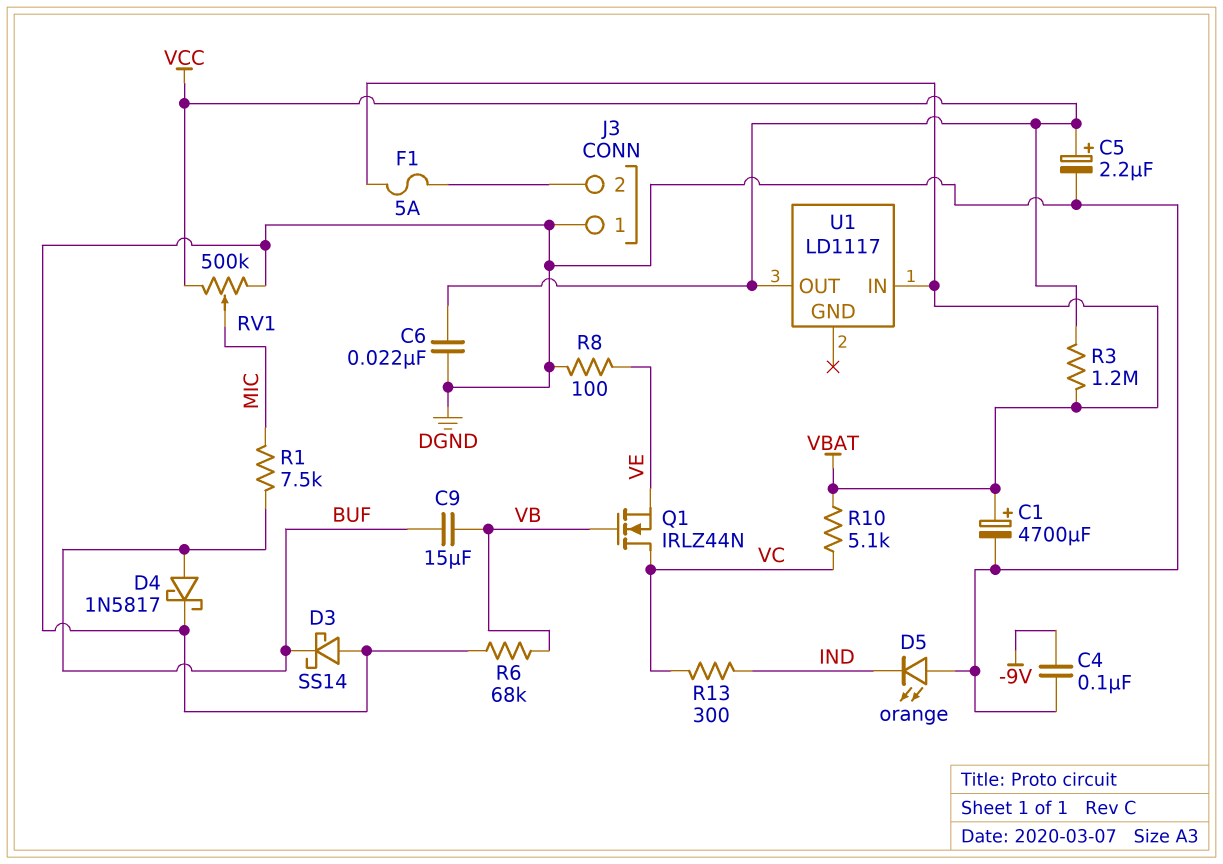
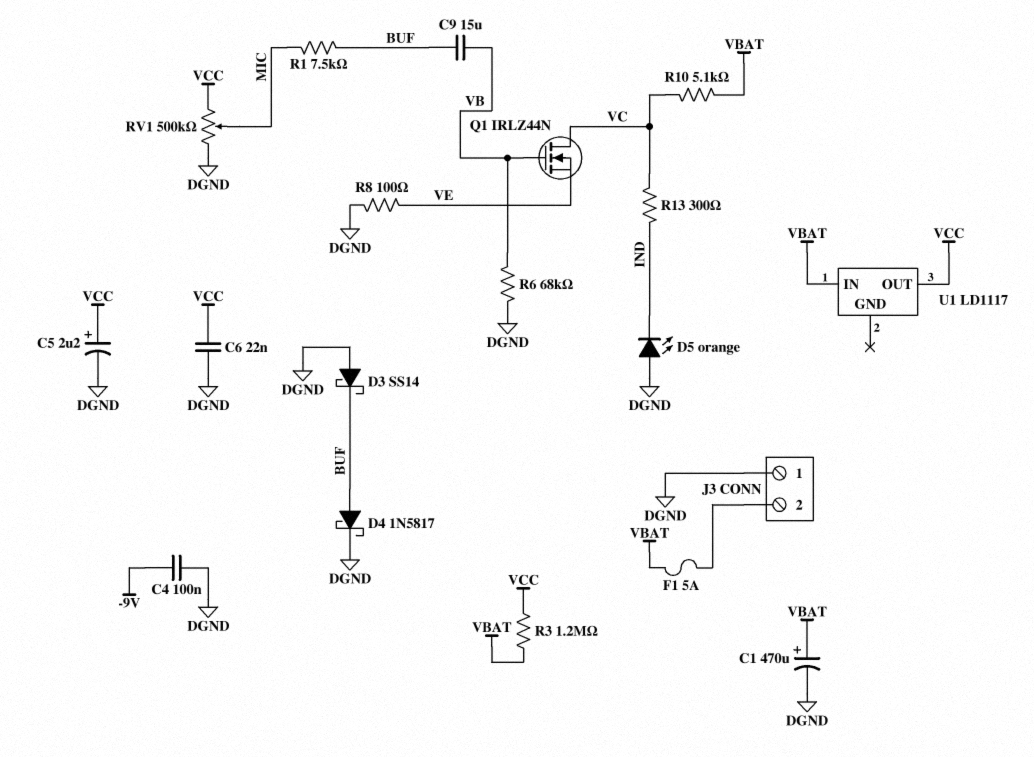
C1: 4700uF (plus VBAT, minus DGND) -> 470uF (plus VBAT, minus DGND)

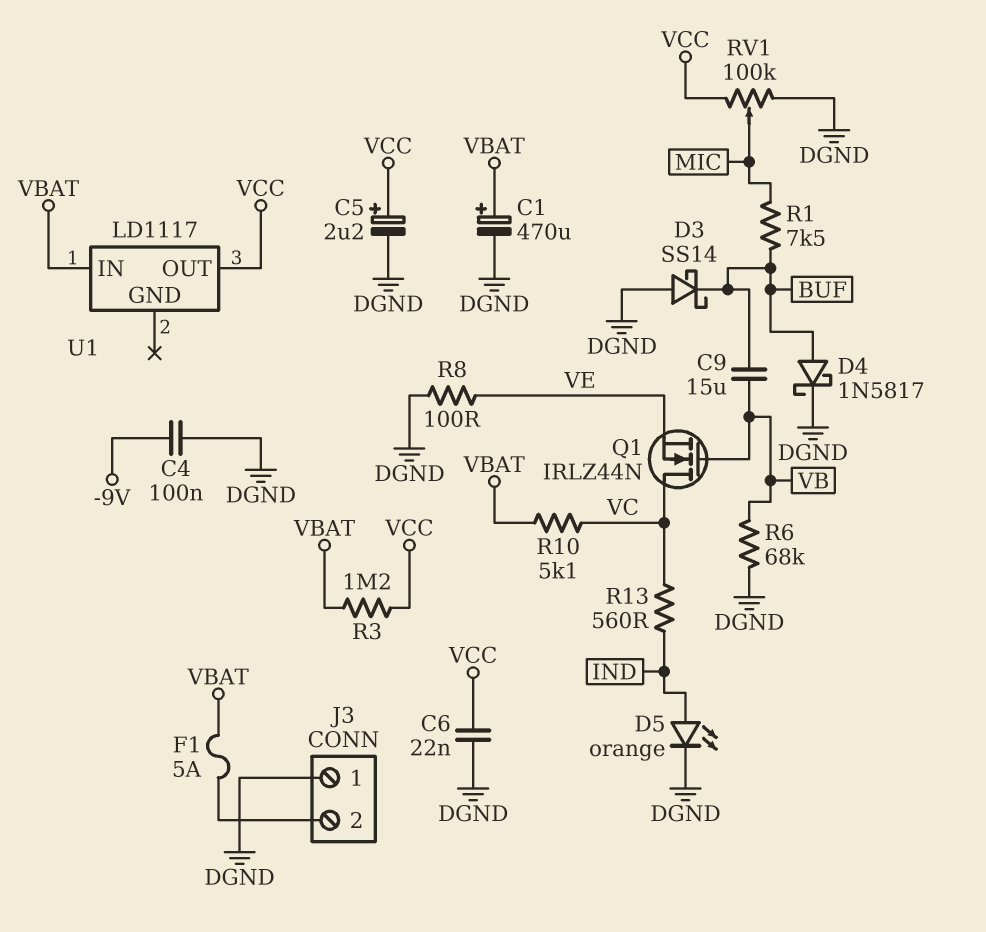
D5: LED orange (A DGND, K IND) -> LED orange (A IND, K DGND)
R13: 300 (IND, VC) -> 560 (IND, VC)
RV1: 500k (DGND, VCC, wiper MIC) -> 100k (DGND, VCC, wiper MIC)

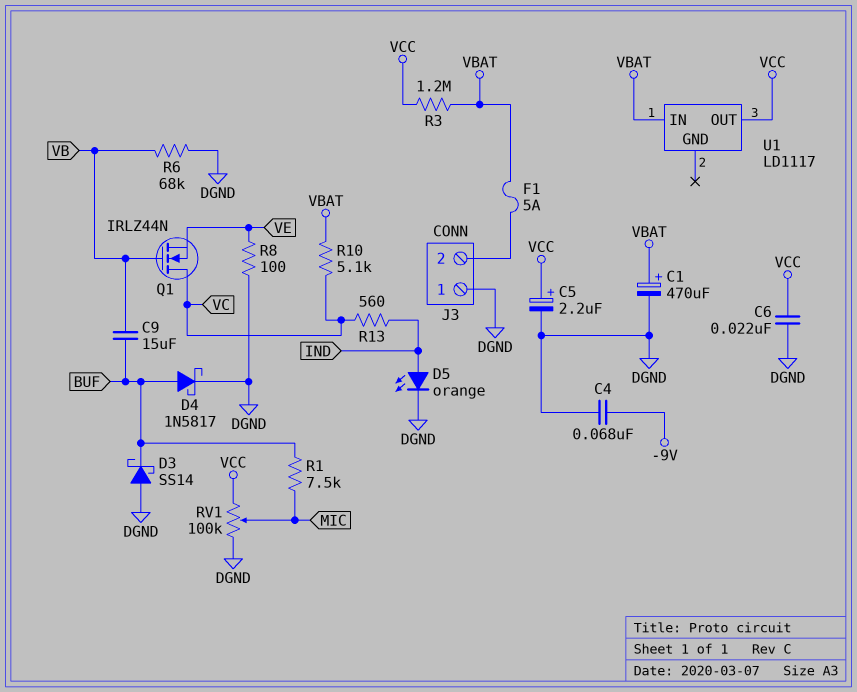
C4: 100nF (-9V, DGND) -> 68nF (-9V, DGND)

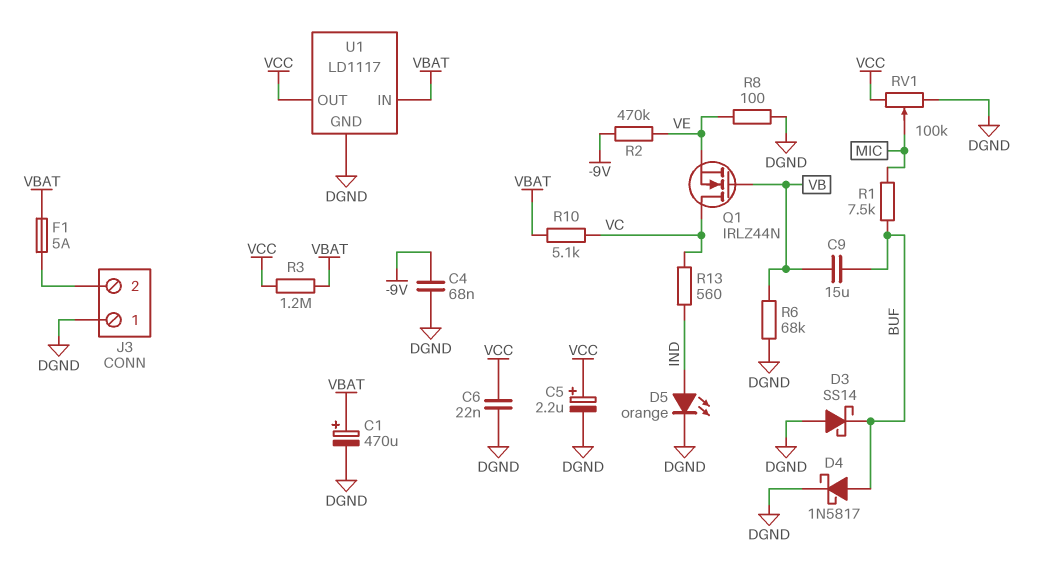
R2: none -> 470k (-9V, VE)
U1 pin GND: none -> DGND

